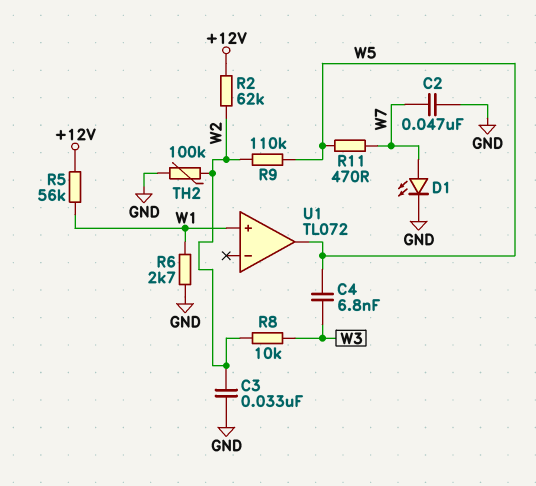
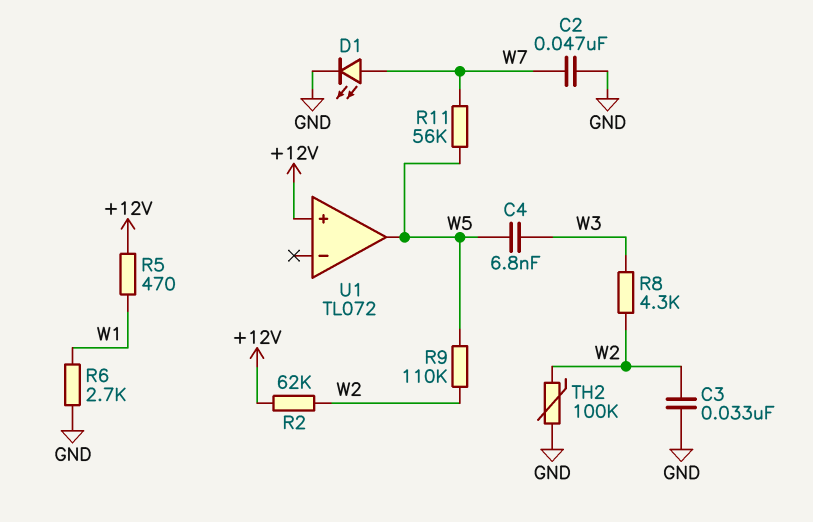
R5: 56k (+12V, W1) -> 470 (+12V, W1)
R8: 10k (W2, W3) -> 4.3k (W2, W3)
R11: 470 (W5, W7) -> 56k (W5, W7)
U1 pin in+: W1 -> +12V

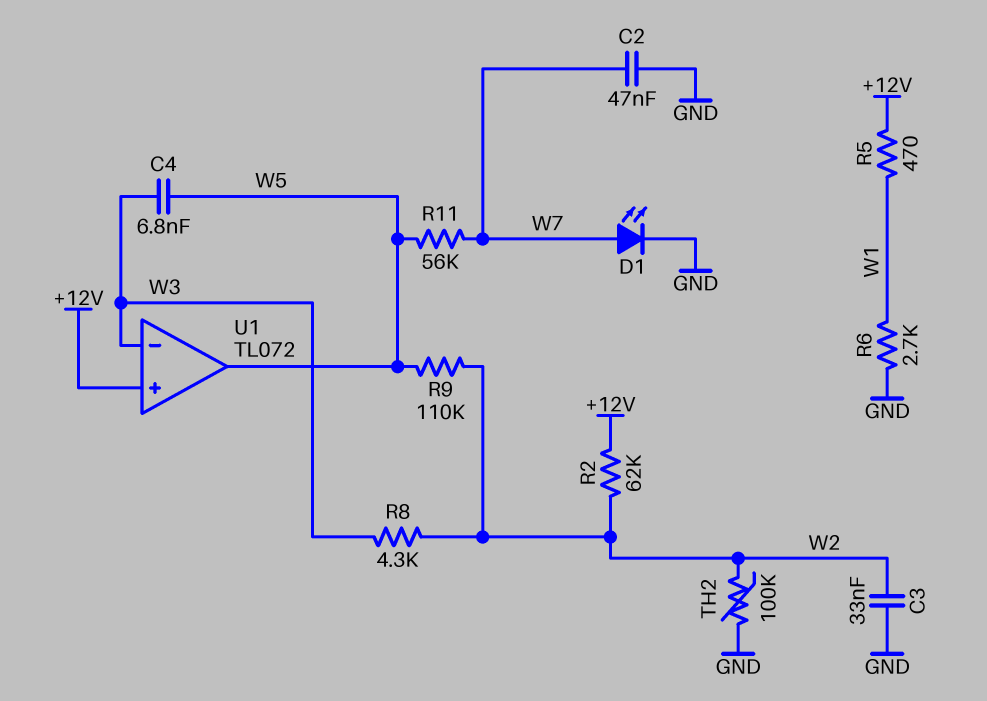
U1 pin in-: none -> W3

